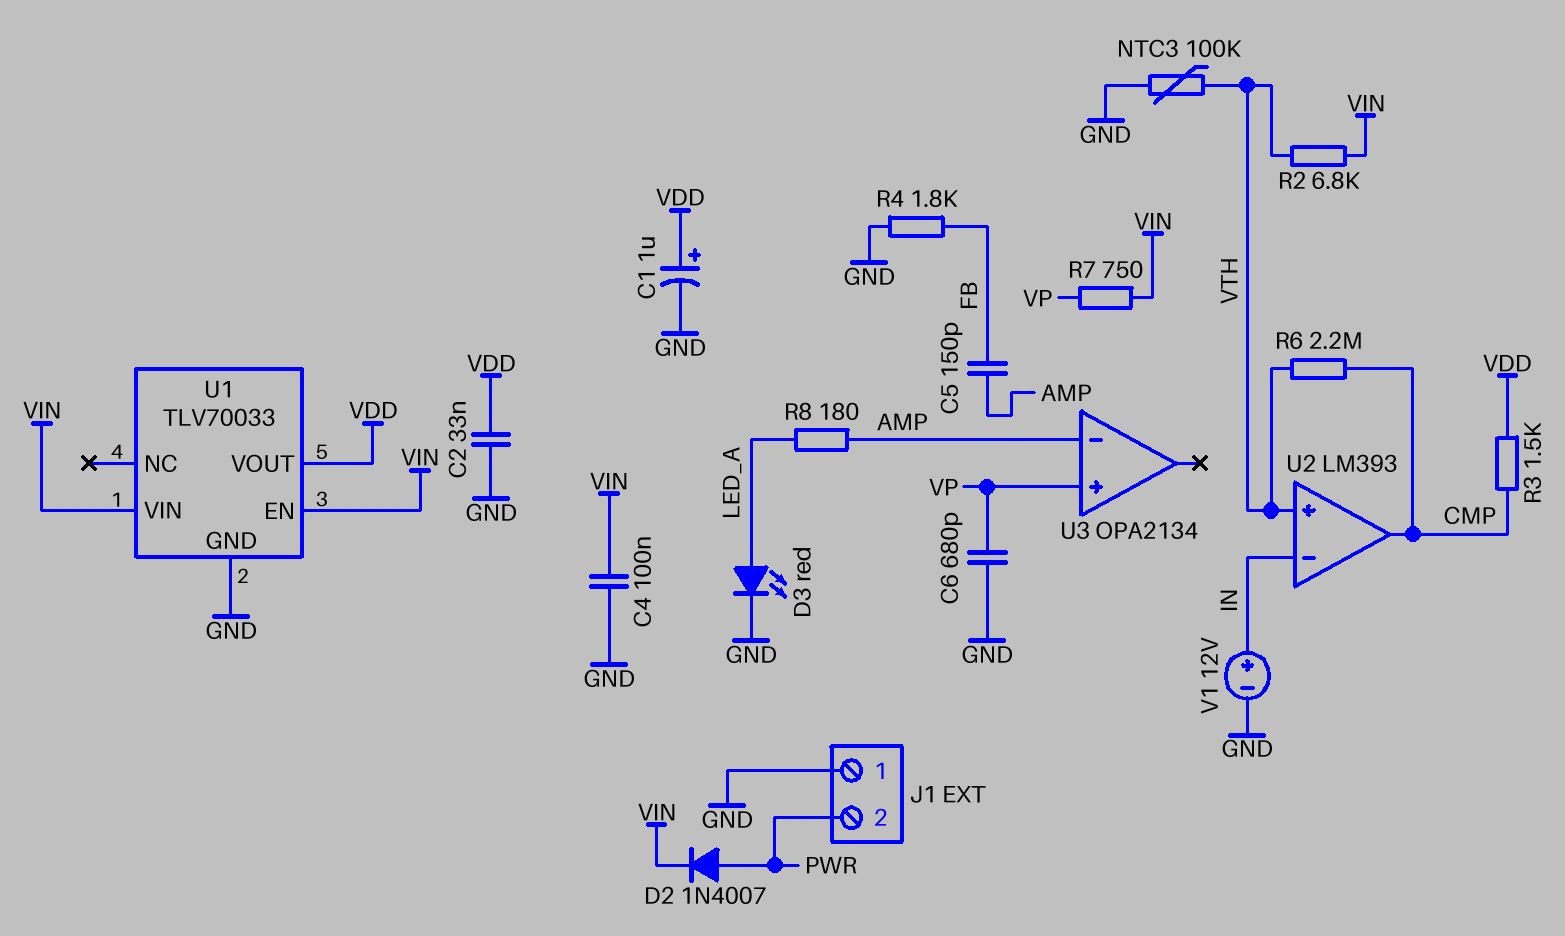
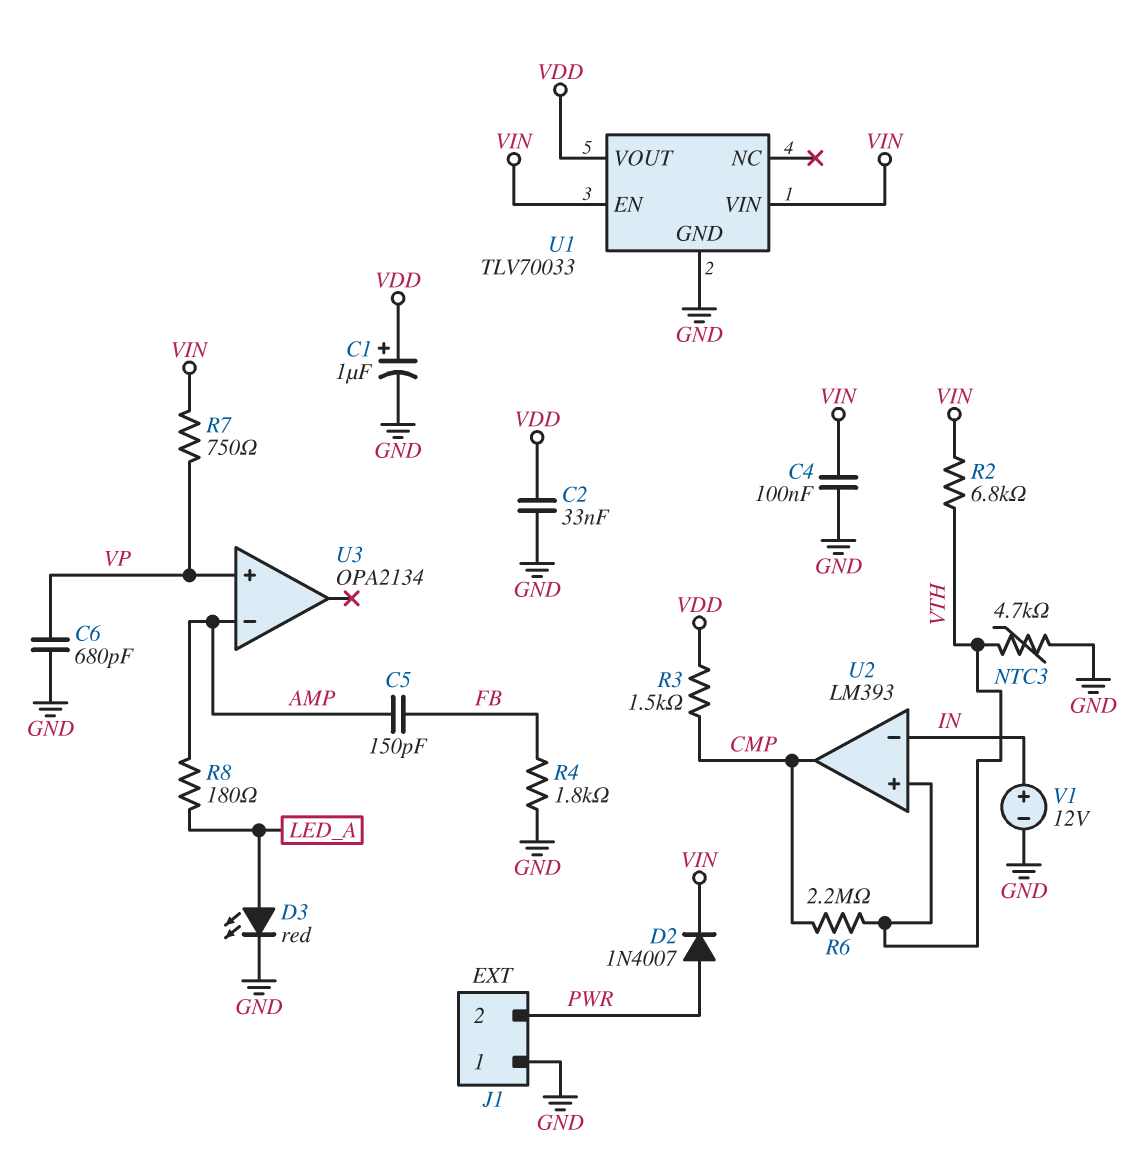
NTC3: 100k (GND, VTH) -> 4.7k (GND, VTH)

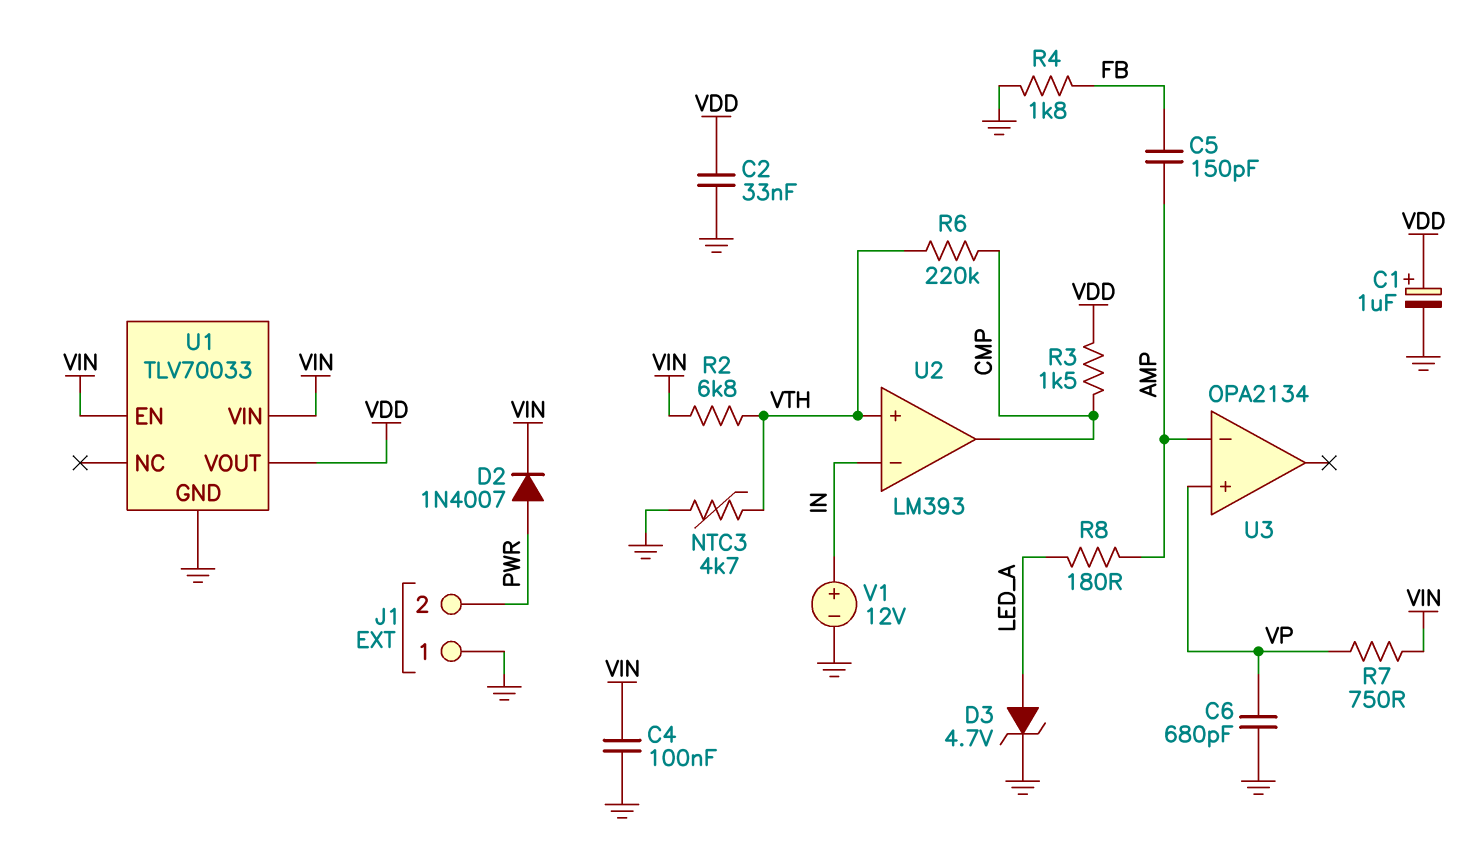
D3: LED red (A LED_A, K GND) -> zener 4.7V (A LED_A, K GND)
R6: 2.2M (CMP, VTH) -> 220k (CMP, VTH)

